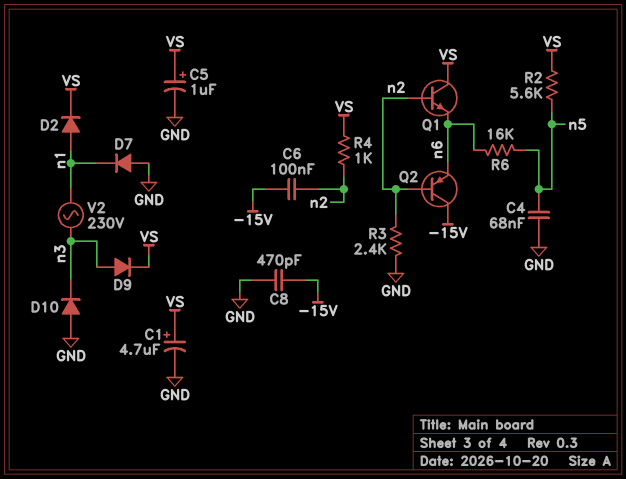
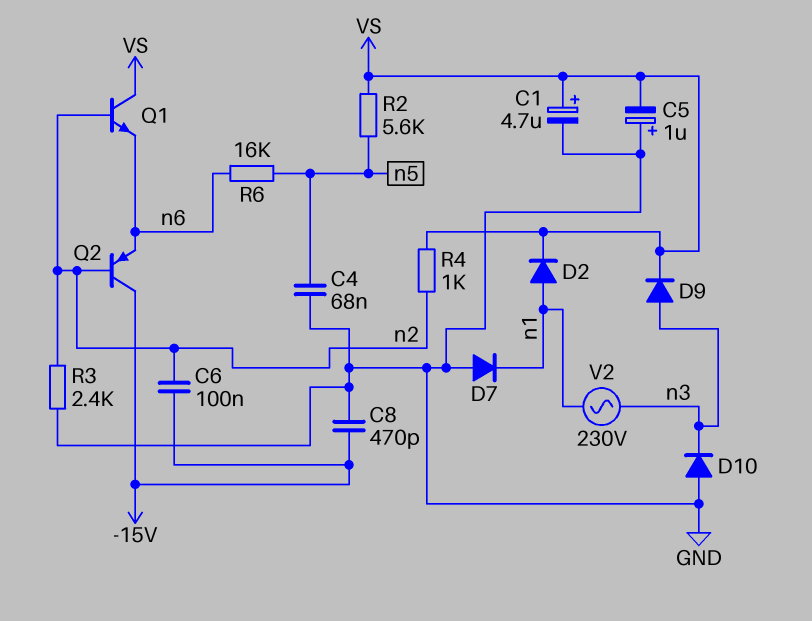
C5: 1uF (plus VS, minus GND) -> 1uF (plus GND, minus VS)

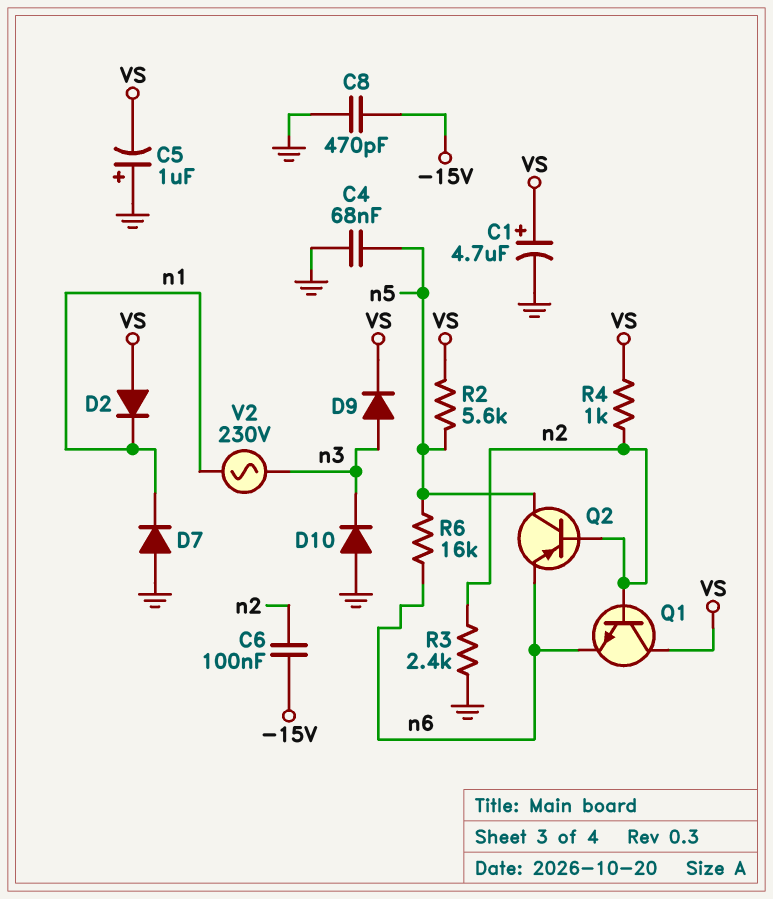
D2: diode (A n1, K VS) -> diode (A VS, K n1)
Q2: PNP (B n2, C -15V, E n6) -> PNP (B n2, C n5, E n6)

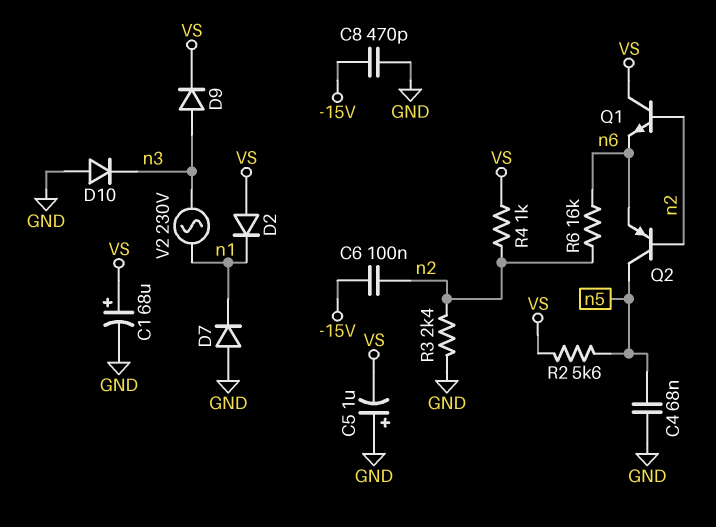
C1: 4.7uF (plus VS, minus GND) -> 68uF (plus VS, minus GND)
R6: 16k (n5, n6) -> 16k (n2, n6)

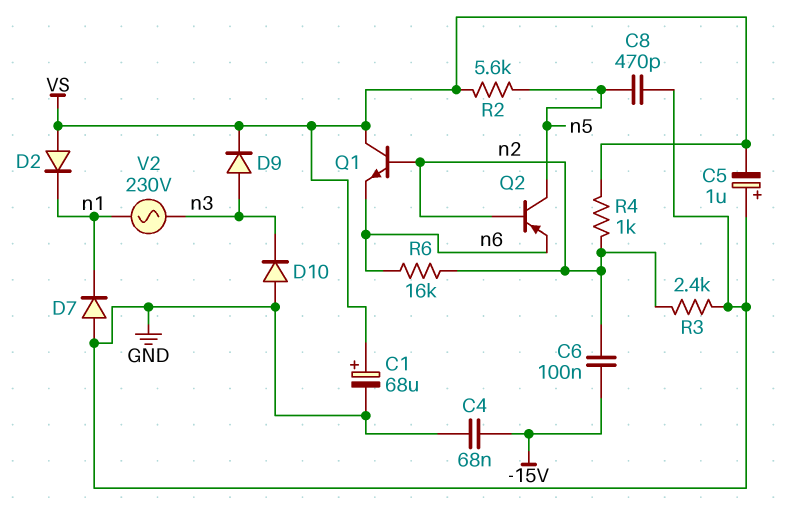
C4: 68nF (GND, n5) -> 68nF (-15V, GND)
C8: 470pF (-15V, GND) -> 470pF (GND, n5)

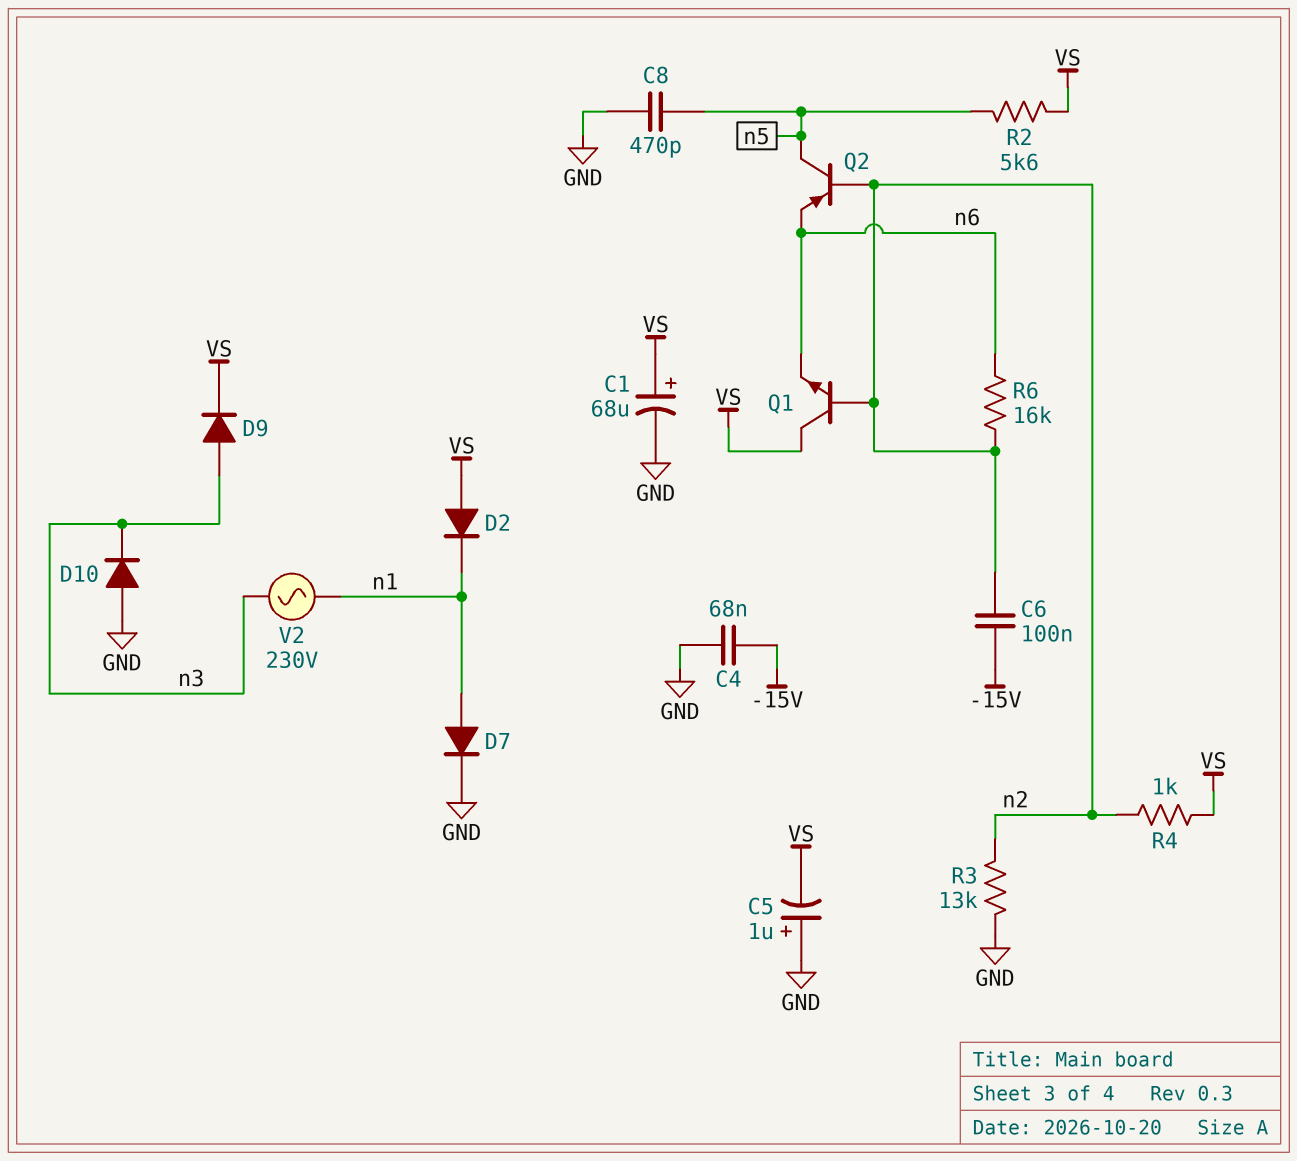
D7: diode (A GND, K n1) -> diode (A n1, K GND)
R3: 2.4k (GND, n2) -> 13k (GND, n2)

